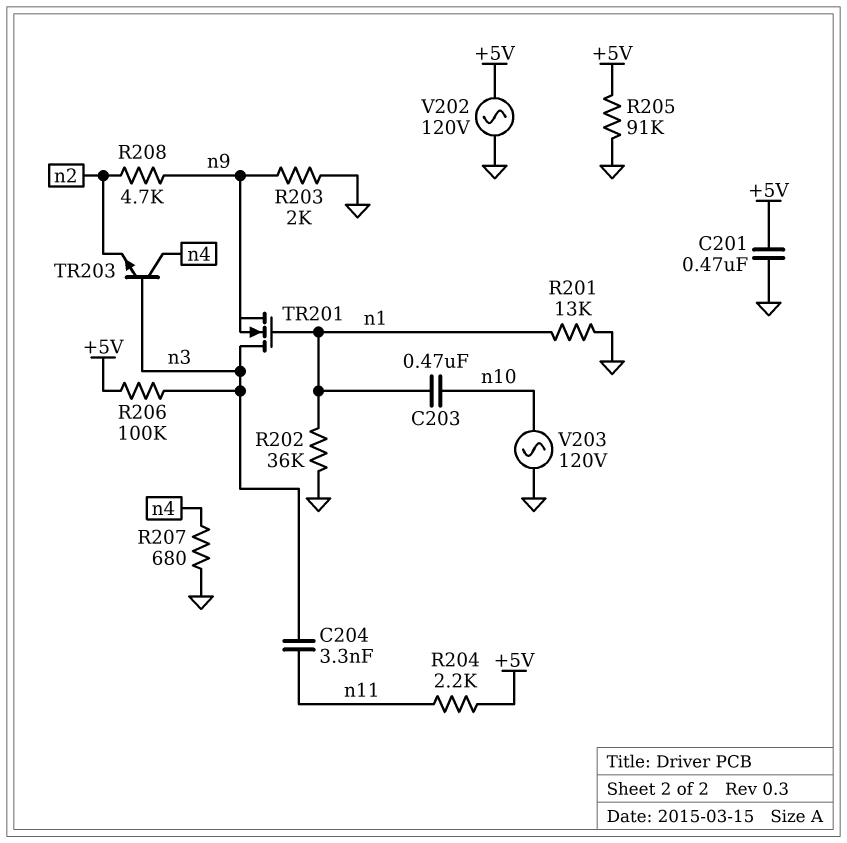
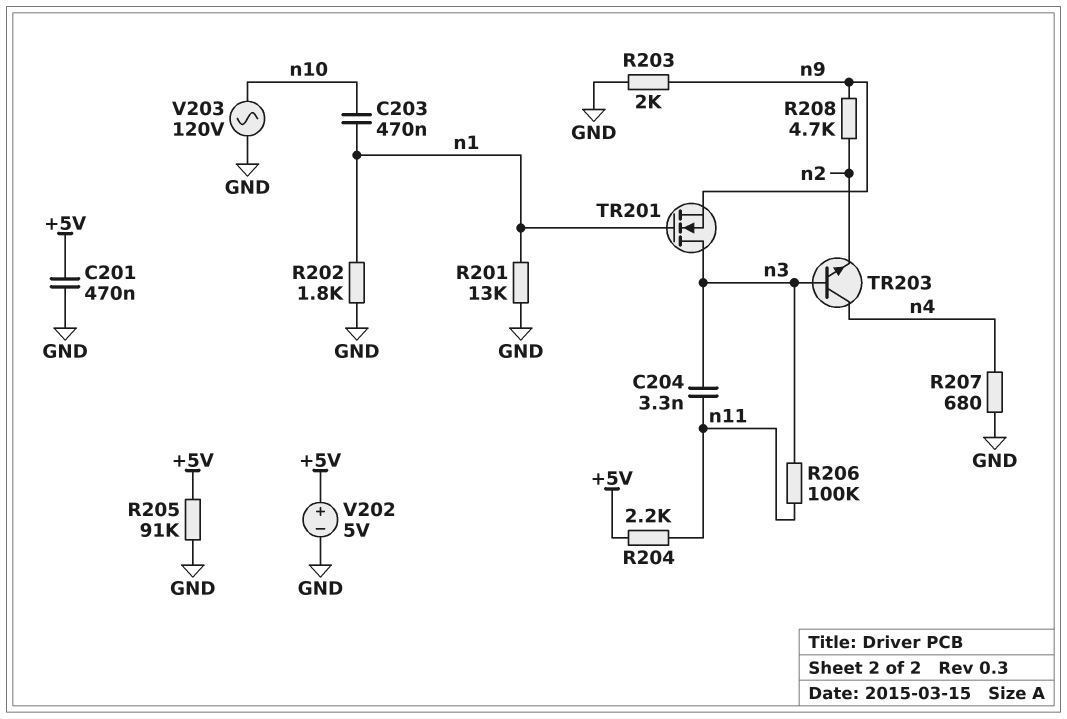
R202: 36k (GND, n1) -> 1.8k (GND, n1)
R206: 100k (+5V, n3) -> 100k (n3, n11)
V202: AC 120V (+5V, GND) -> 5V (plus +5V, minus GND)

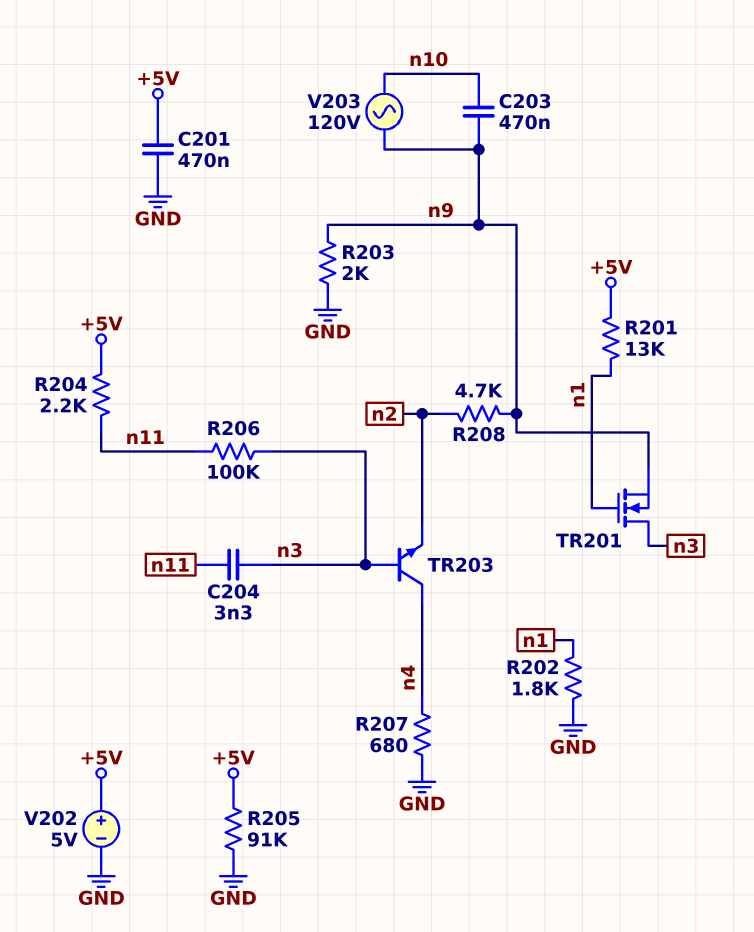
C203: 470nF (n1, n10) -> 470nF (n9, n10)
R201: 13k (GND, n1) -> 13k (+5V, n1)
V203: AC 120V (GND, n10) -> AC 120V (n9, n10)

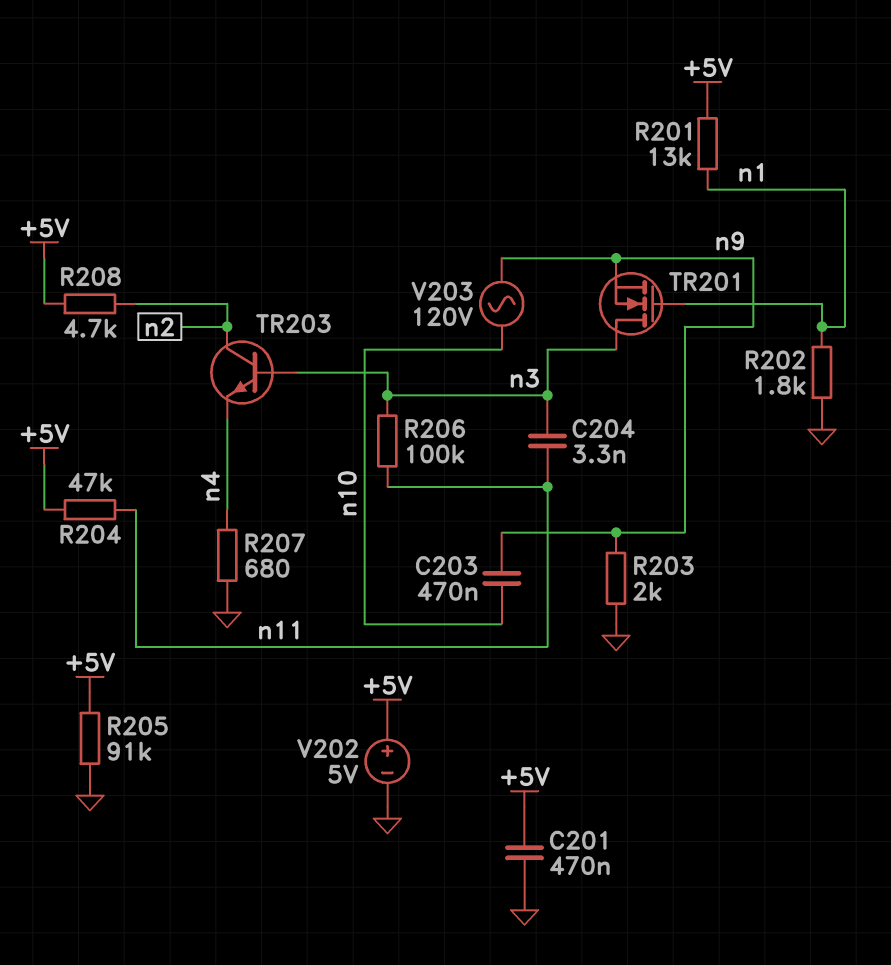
R204: 2.2k (+5V, n11) -> 47k (+5V, n11)
R208: 4.7k (n2, n9) -> 4.7k (+5V, n2)
TR203: NPN (B n3, C n4, E n2) -> NPN (B n3, C n2, E n4)

